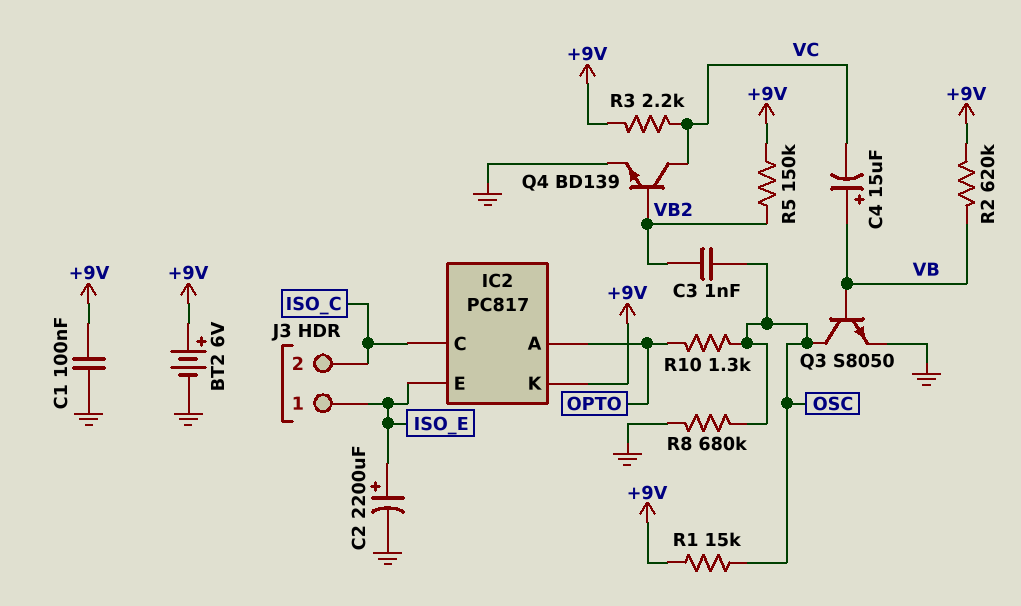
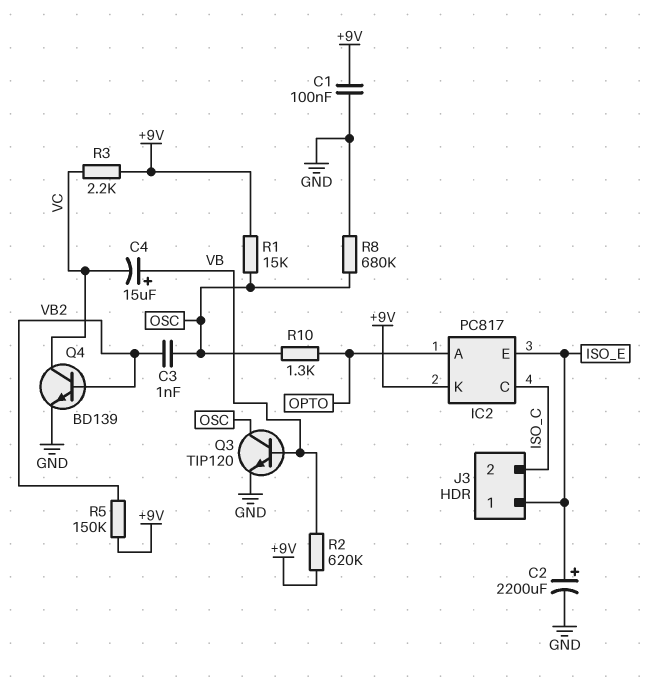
BT2: 6V (plus +9V, minus GND) -> none
Q3: NPN S8050 (B VB, C OSC, E GND) -> NPN TIP120 (B VB, C OSC, E GND)

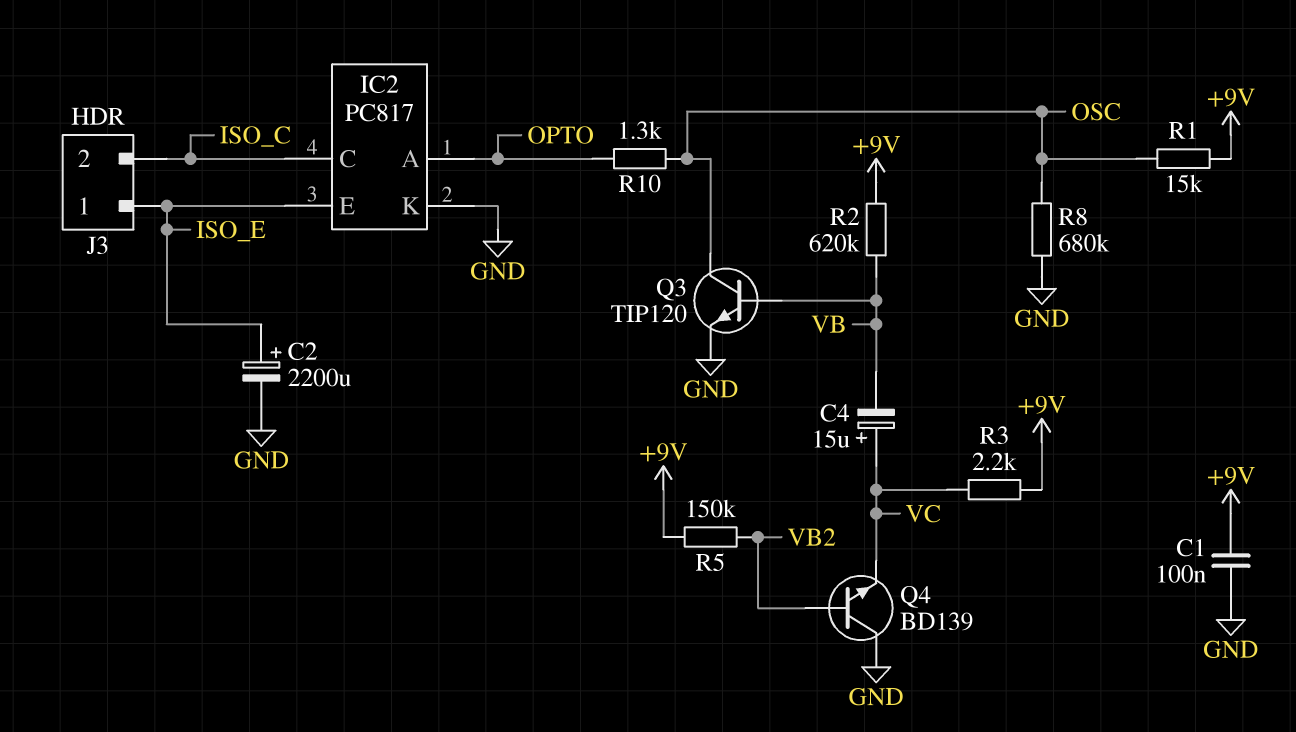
C3: 1nF (OSC, VB2) -> none
C4: 15uF (plus VB, minus VC) -> 15uF (plus VC, minus VB)
IC2 pin K: +9V -> GND
Q4: NPN BD139 (B VB2, C VC, E GND) -> NPN BD139 (B VB2, C GND, E VC)

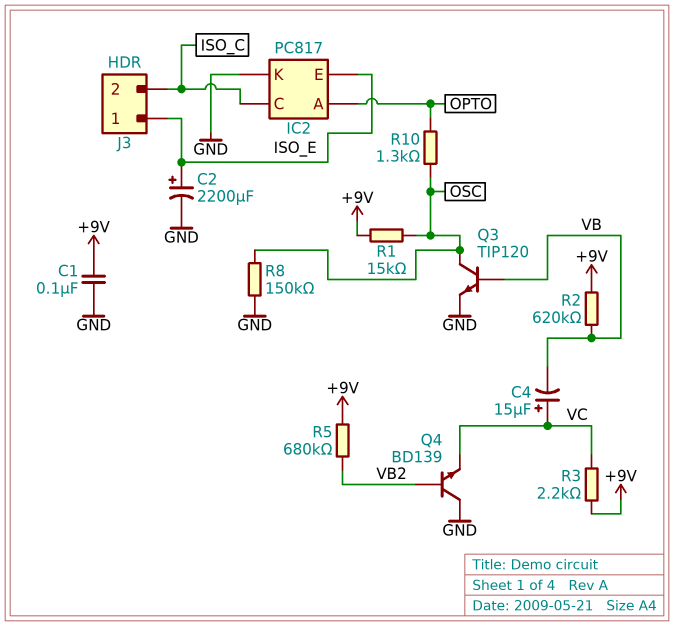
R5: 150k (+9V, VB2) -> 680k (+9V, VB2)
R8: 680k (GND, OSC) -> 150k (GND, OSC)

